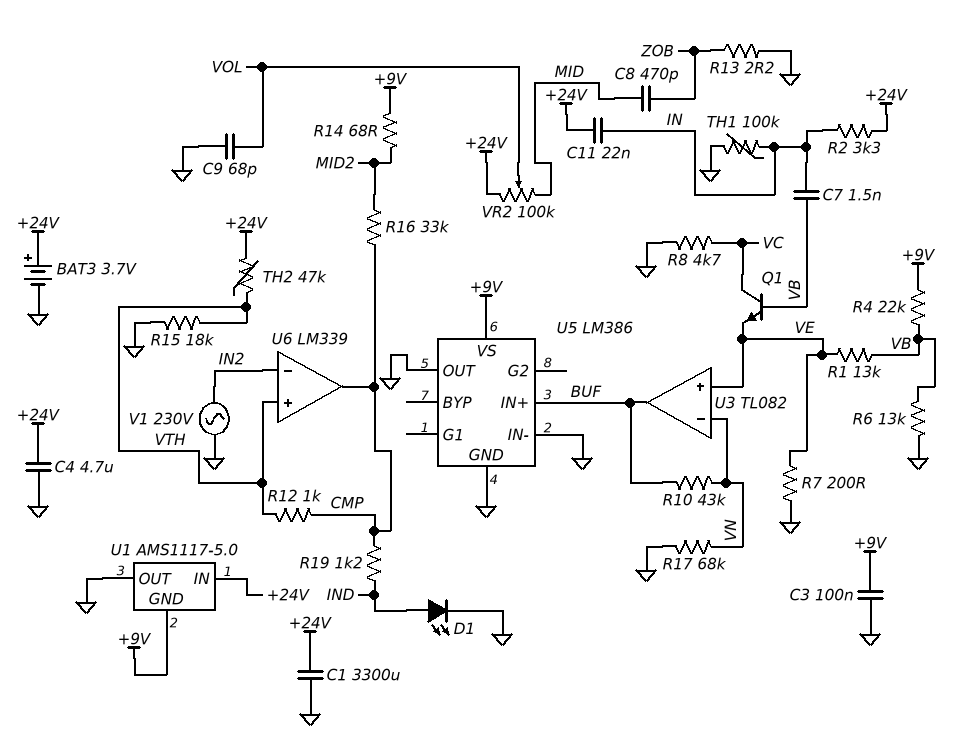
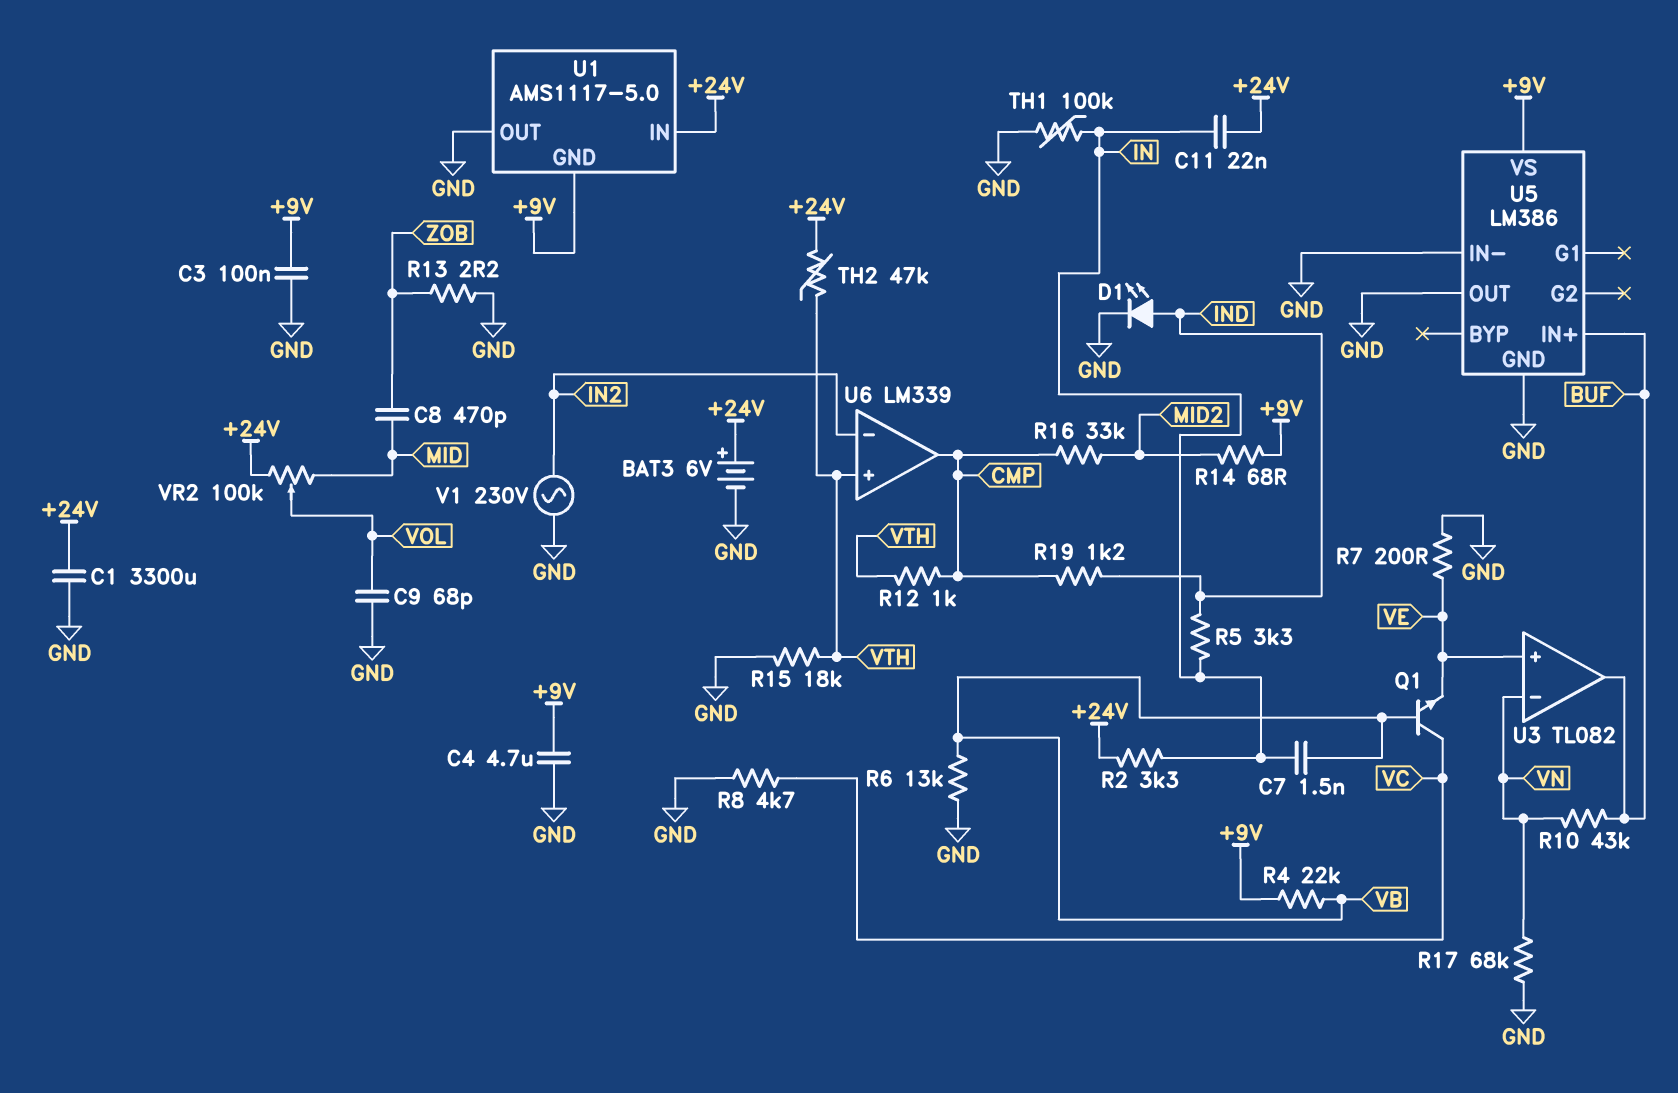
BAT3: 3.7V (plus +24V, minus GND) -> 6V (plus +24V, minus GND)
C4: 4.7uF (+24V, GND) -> 4.7uF (+9V, GND)
R1: 13k (VB, VE) -> none
R5: none -> 3.3k (IN, IND)

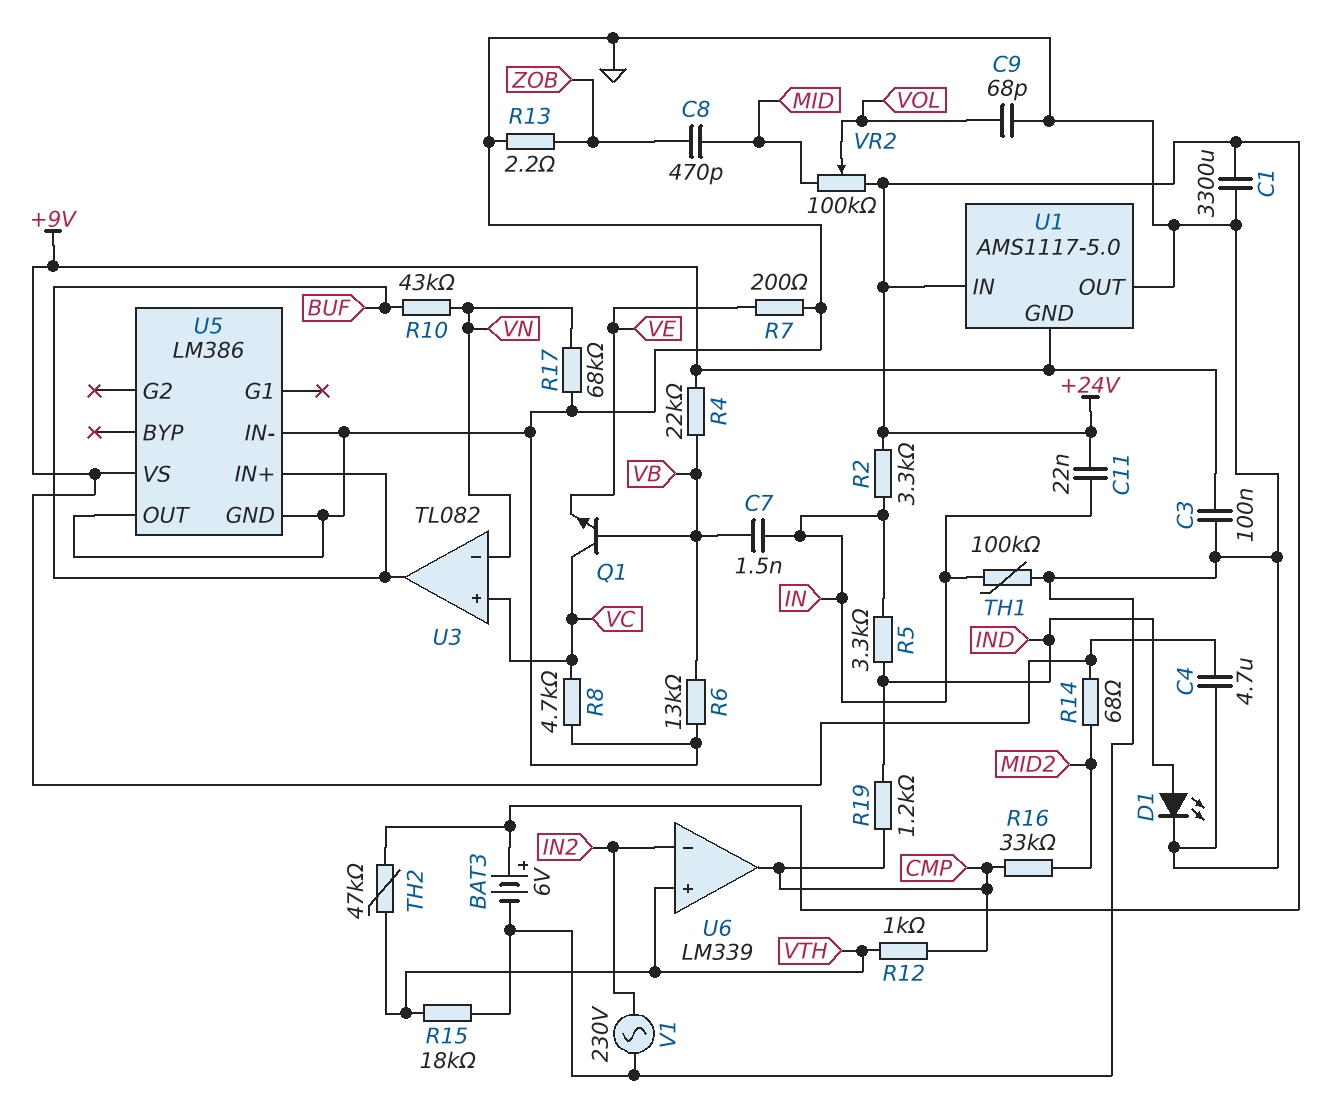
U3 pin in+: VE -> VC

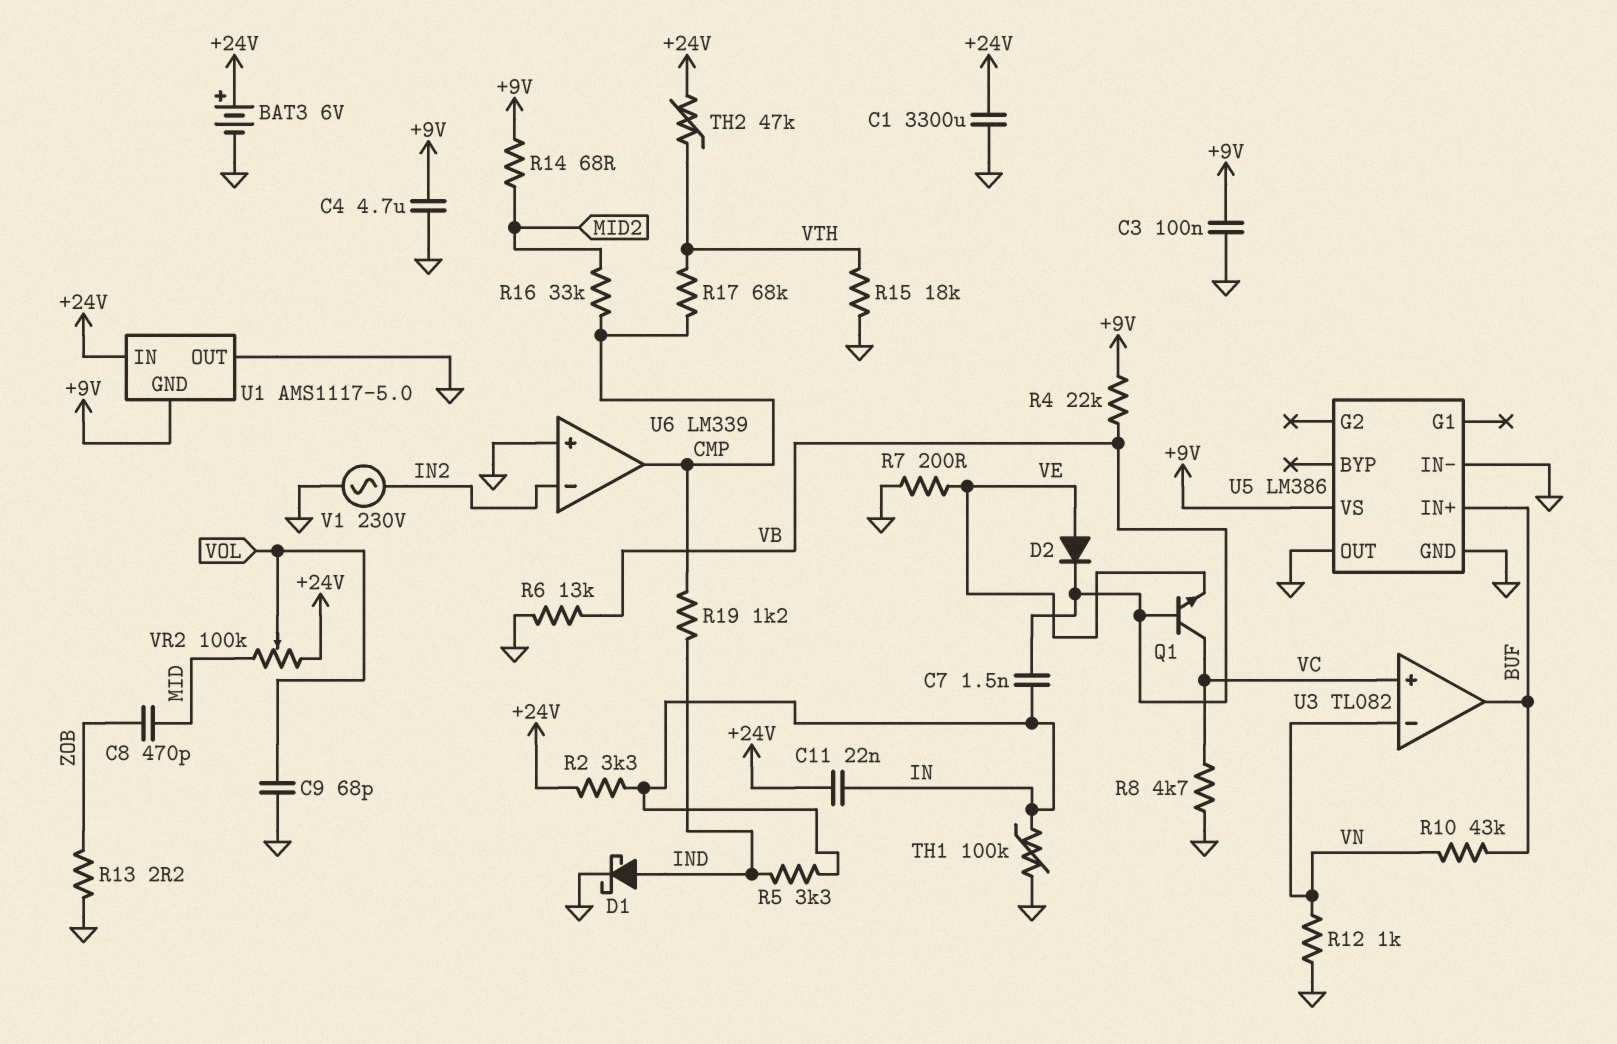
D1: LED (A IND, K GND) -> schottky (A IND, K GND)
D2: none -> diode (A VE, K VB)
R12: 1k (CMP, VTH) -> 1k (GND, VN)
R17: 68k (GND, VN) -> 68k (CMP, VTH)
U6 pin in+: VTH -> GND

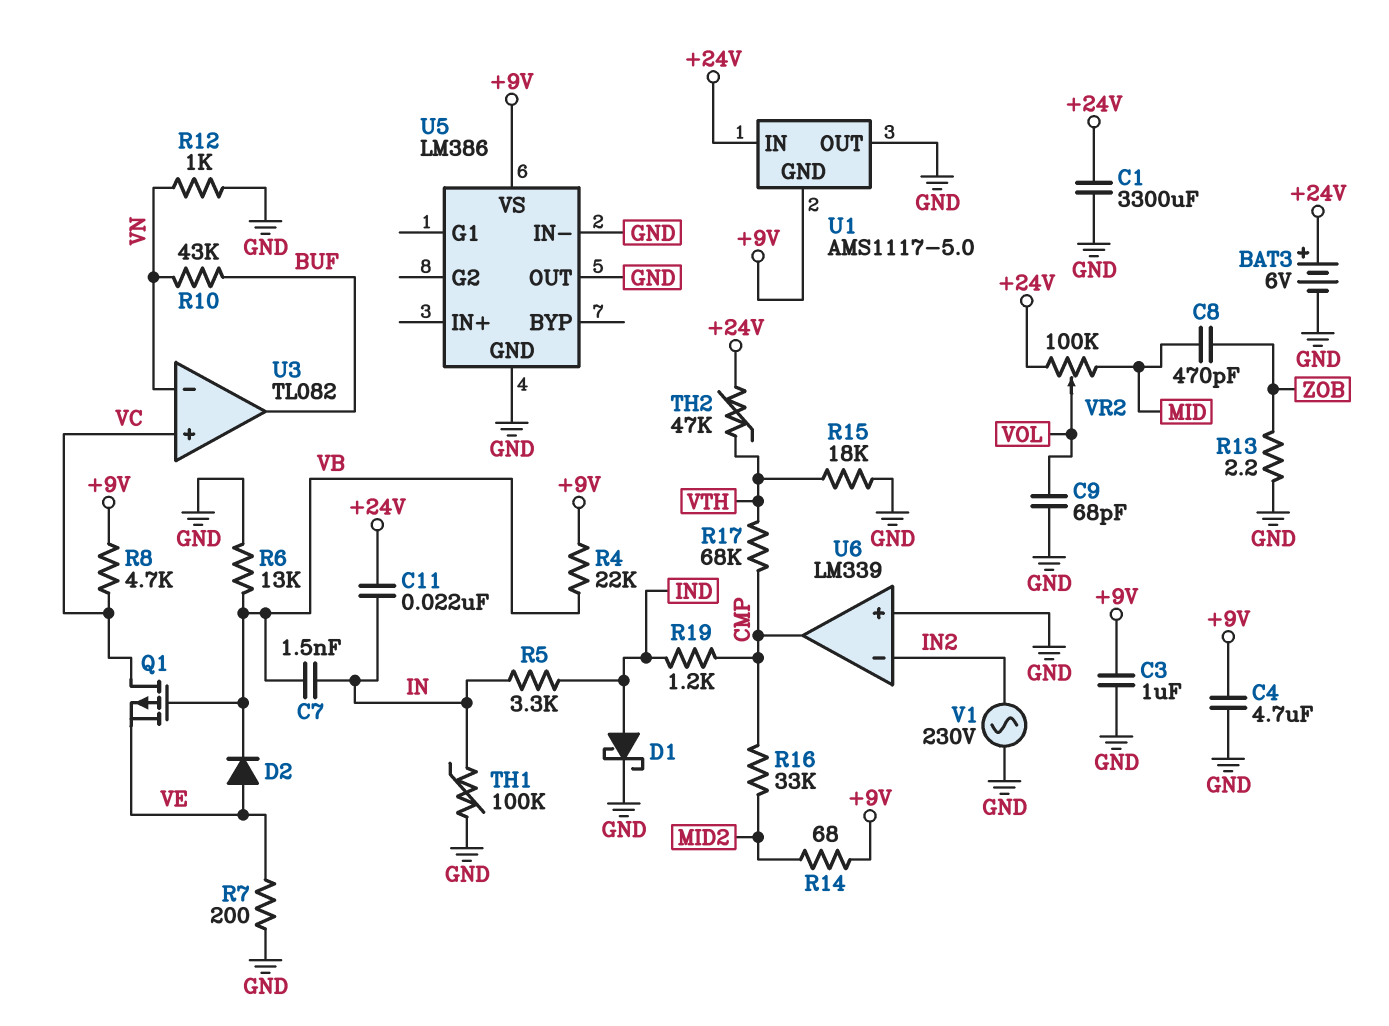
C3: 100nF (+9V, GND) -> 1uF (+9V, GND)
Q1: NPN (B VB, C VC, E VE) -> PMOS (G VB, D VC, S VE)
R2: 3.3k (+24V, IN) -> none
R8: 4.7k (GND, VC) -> 4.7k (+9V, VC)
U5 pin IN+: BUF -> none

